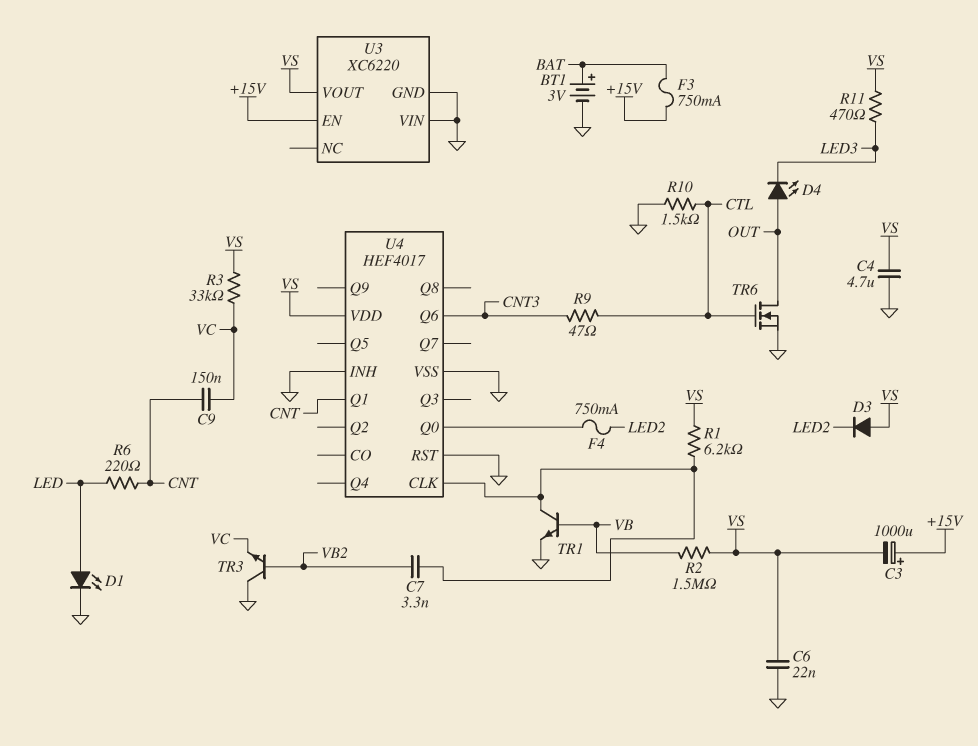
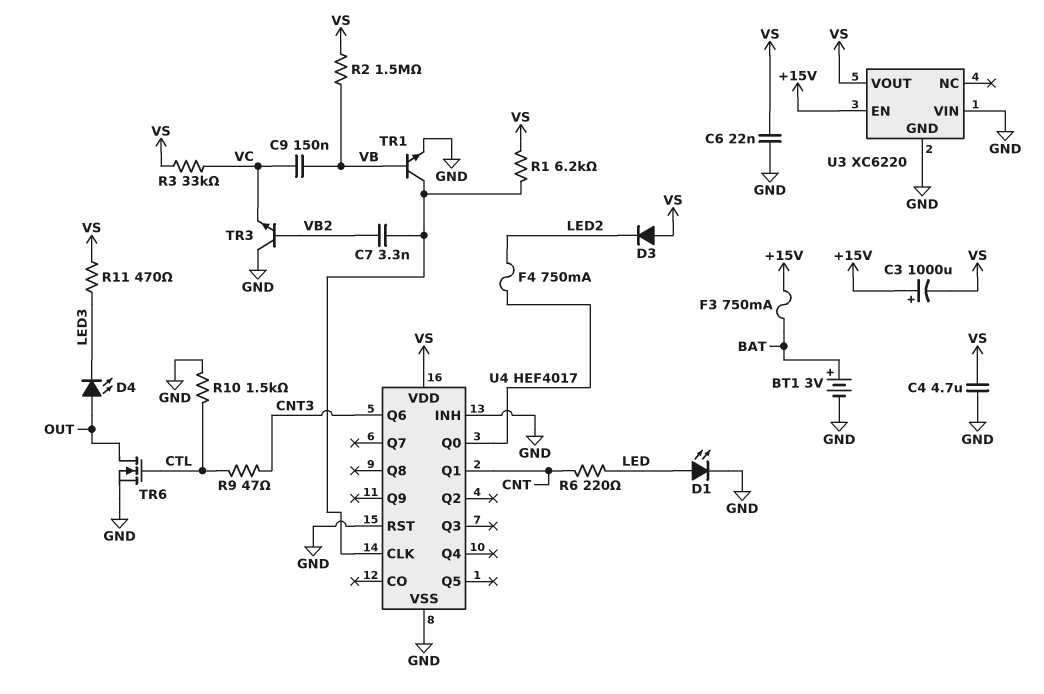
C9: 150nF (CNT, VC) -> 150nF (VB, VC)

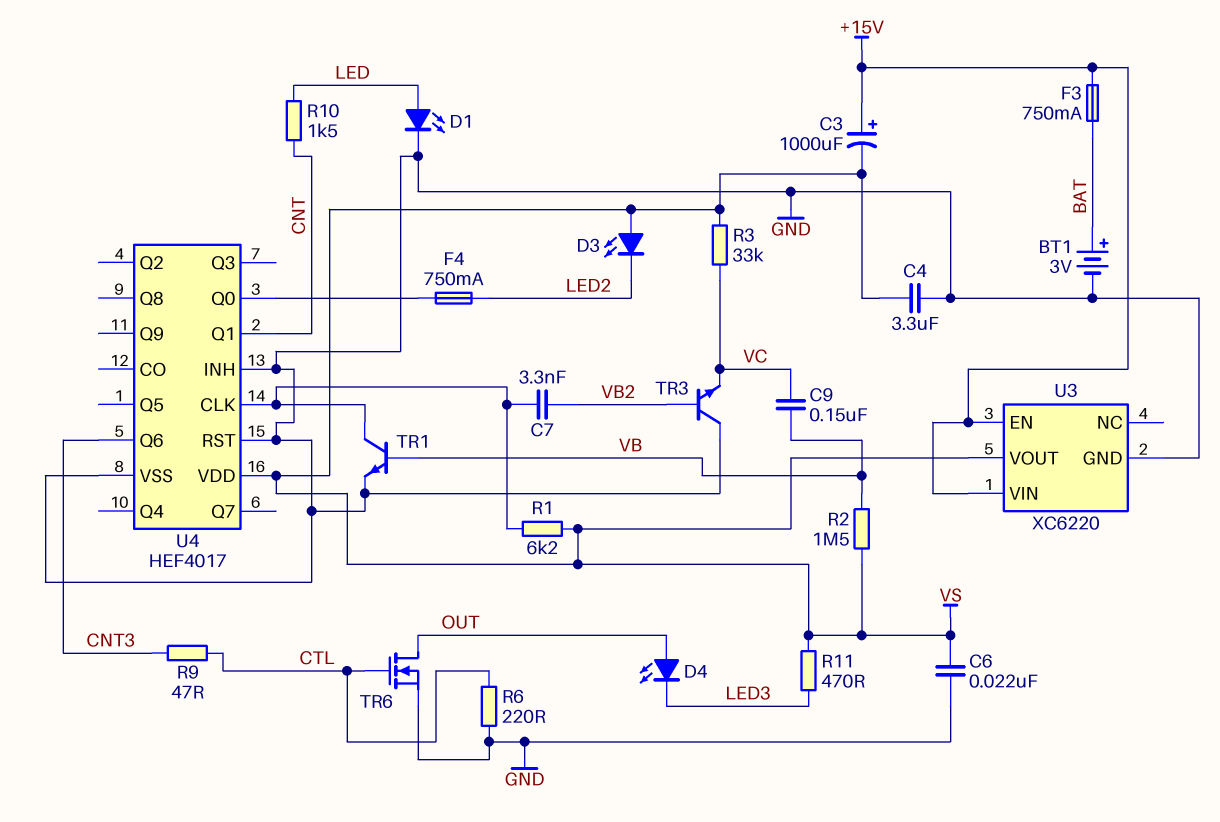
C4: 4.7uF (GND, VS) -> 3.3uF (GND, VS)
D3: diode (A VS, K LED2) -> LED (A VS, K LED2)
R6: 220 (CNT, LED) -> 220 (CTL, GND)
R10: 1.5k (CTL, GND) -> 1.5k (CNT, LED)
U3 pin VIN: GND -> +15V

